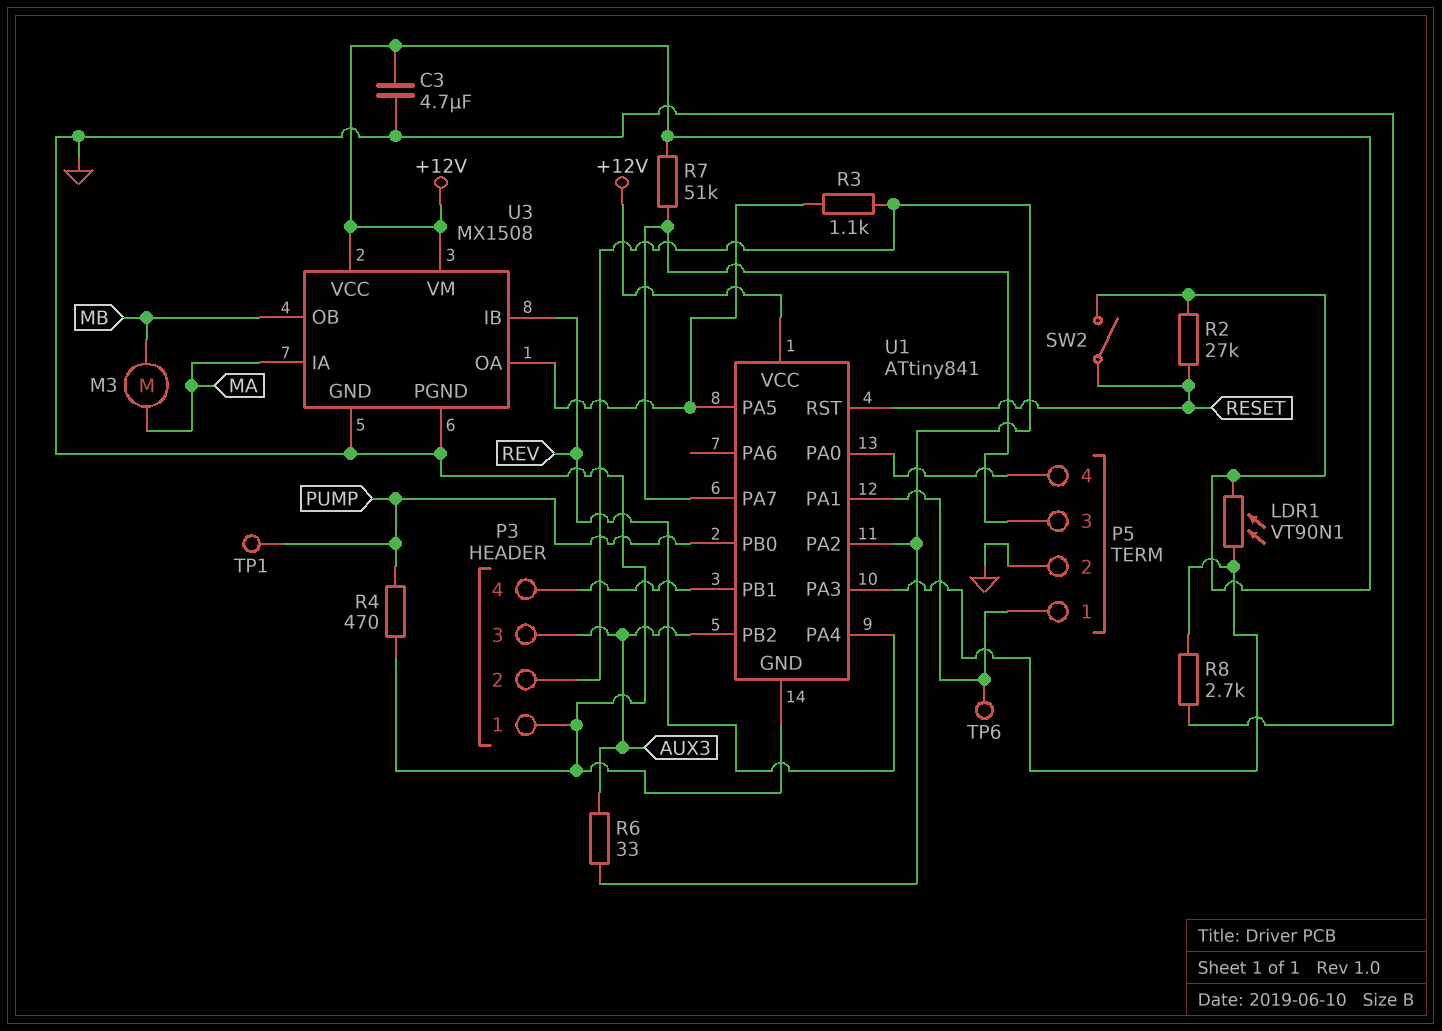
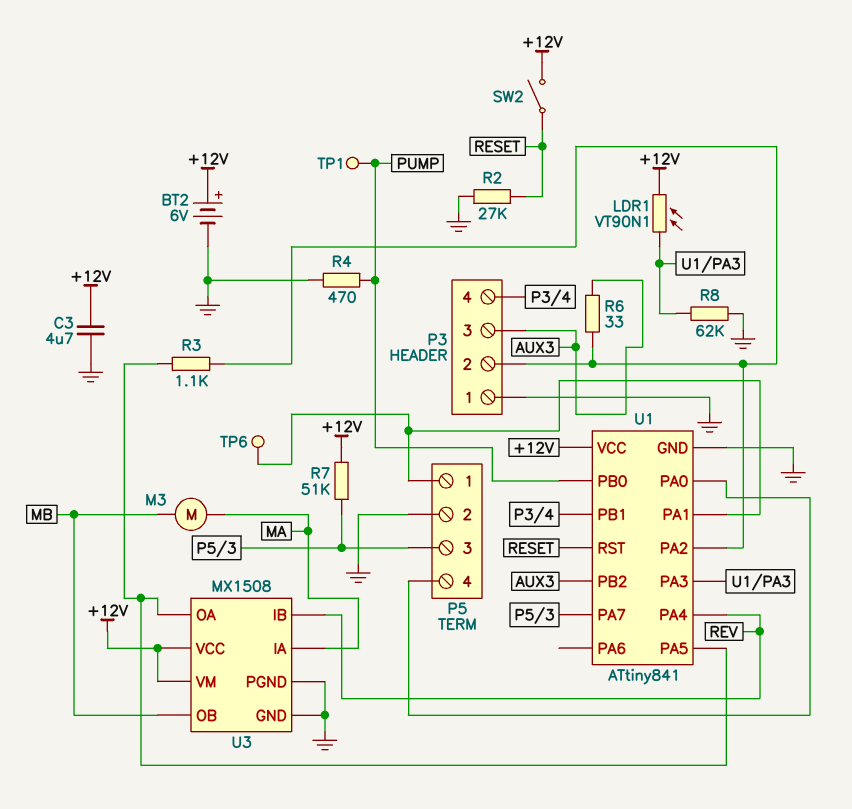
BT2: none -> 6V (plus +12V, minus GND)
R2: 27k (+12V, RESET) -> 27k (GND, RESET)
R8: 2.7k (GND, U1/PA3) -> 62k (GND, U1/PA3)

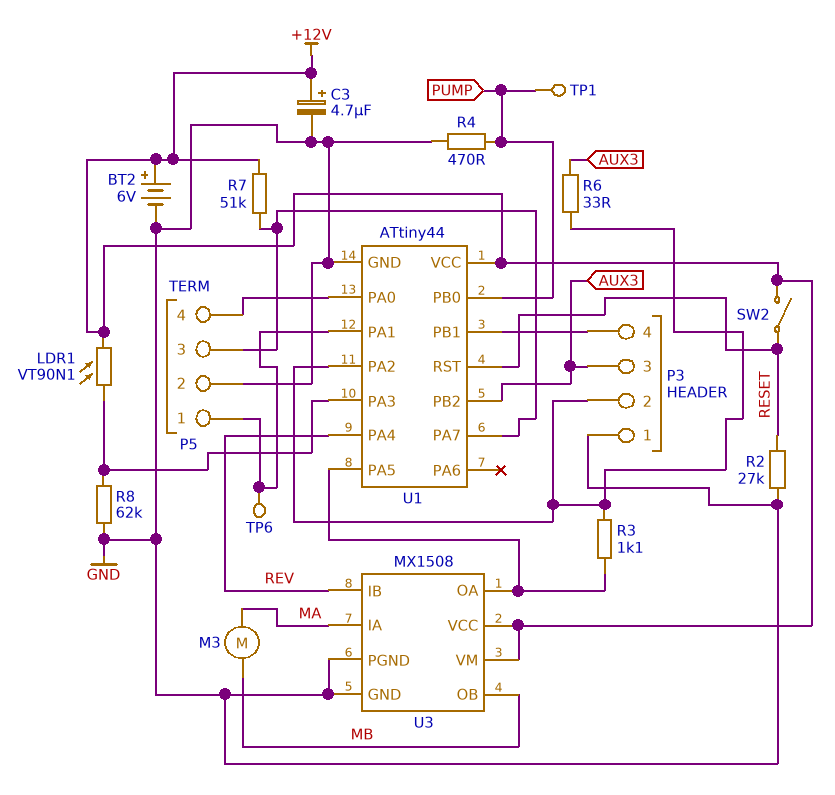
C3: 4.7uF (+12V, GND) -> 4.7uF (plus +12V, minus GND)
U1: ATtiny841 -> ATtiny44

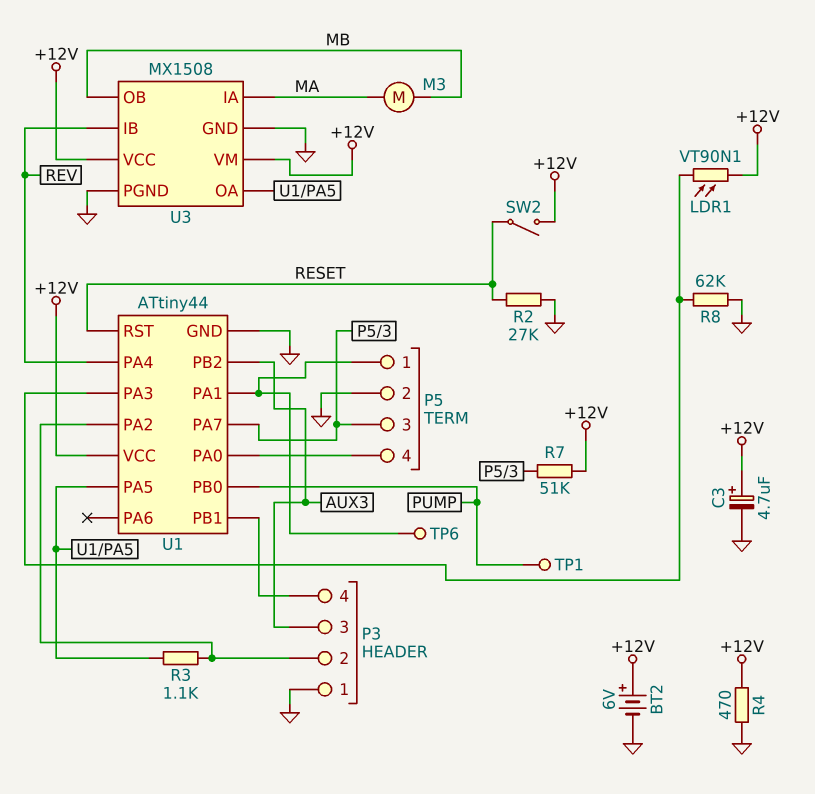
R4: 470 (GND, PUMP) -> 470 (+12V, GND)
R6: 33 (AUX3, P3/2) -> none

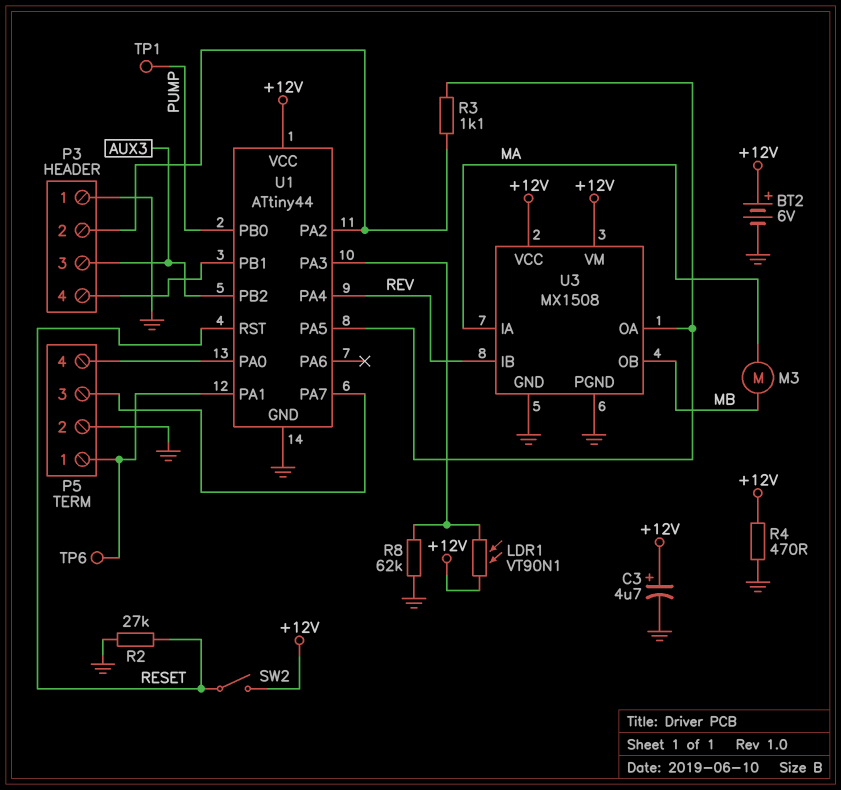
R7: 51k (+12V, P5/3) -> none

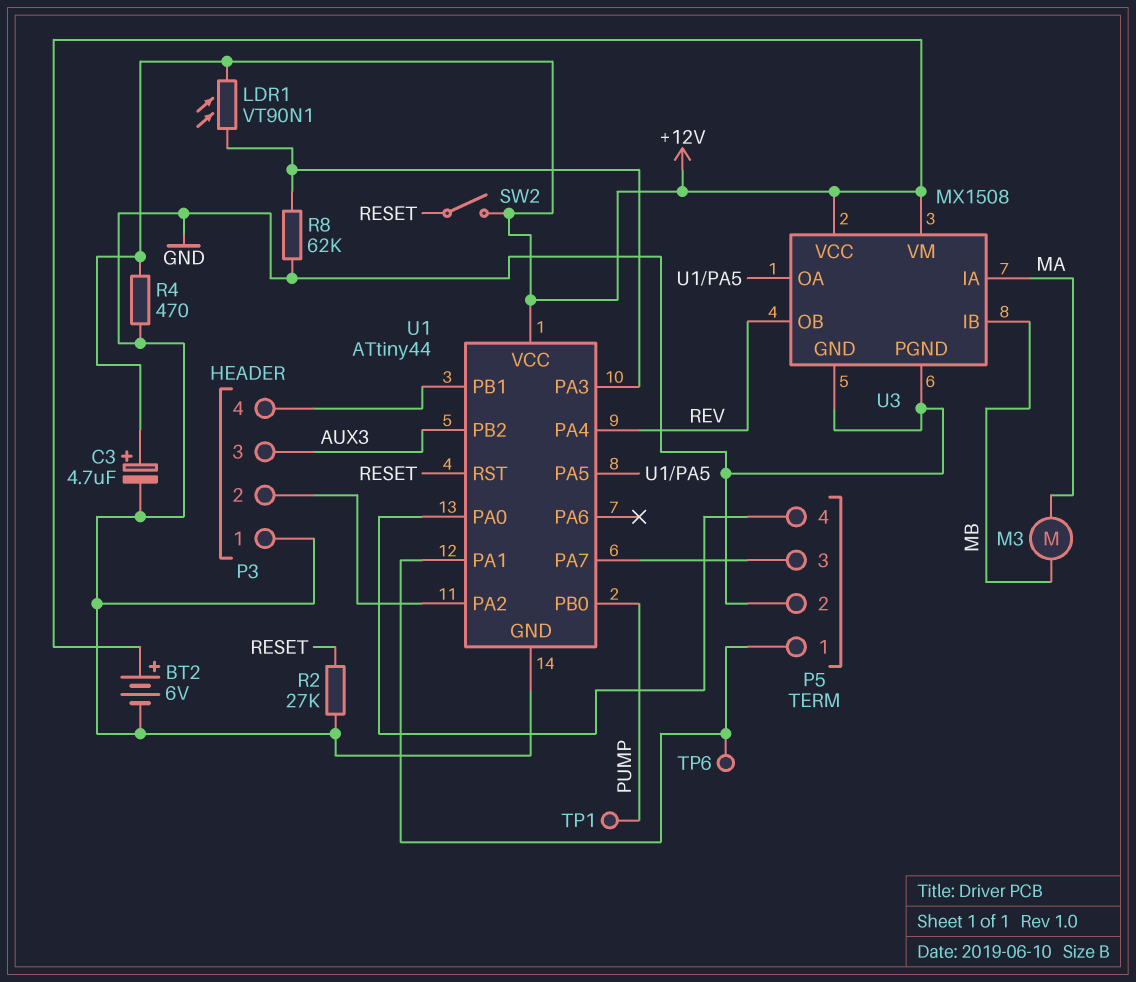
R3: 1.1k (P3/2, U1/PA5) -> none
U3 pin IB: REV -> MB
U3 pin OB: MB -> REV

